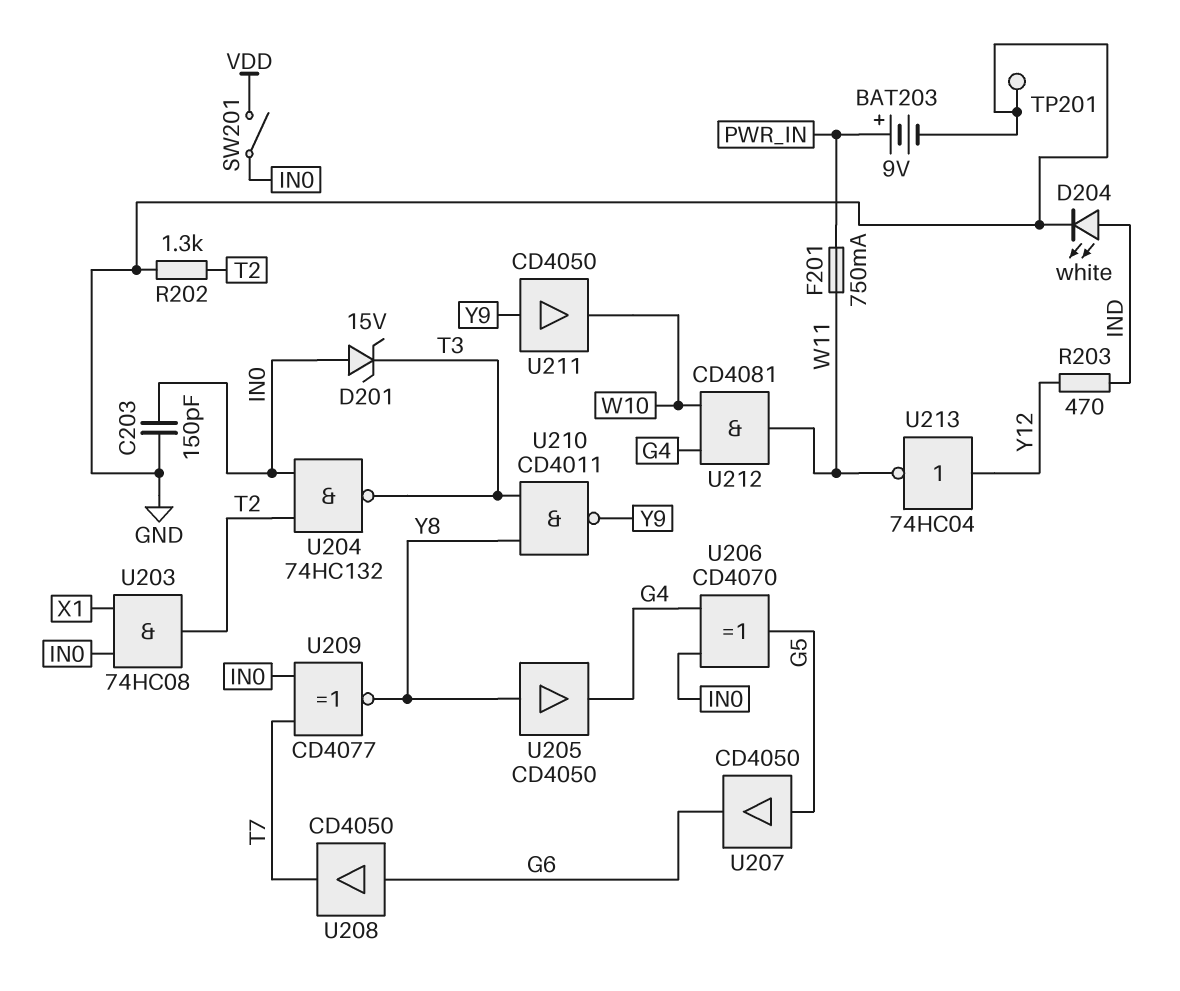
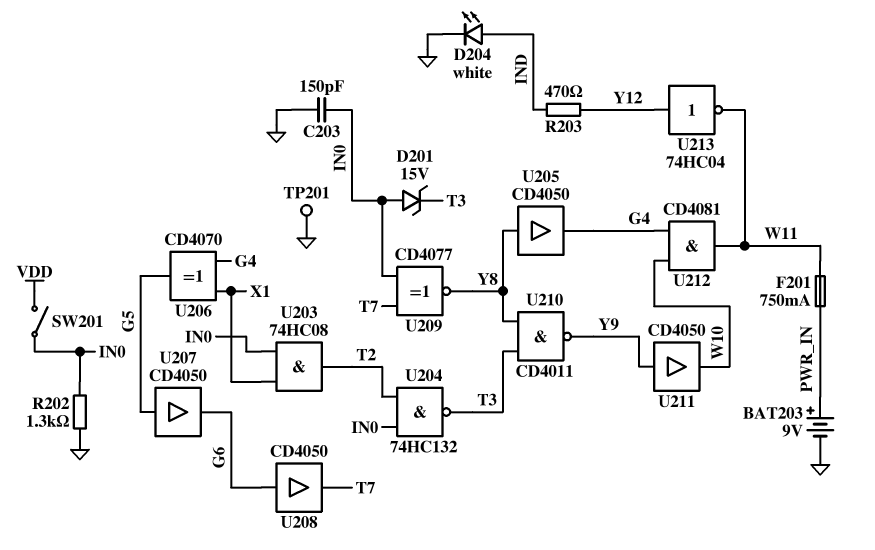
R202: 1.3k (GND, T2) -> 1.3k (GND, IN0)
U206: XOR CD4070 (in G4, in IN0, out G5) -> XOR CD4070 (in G4, in X1, out G5)

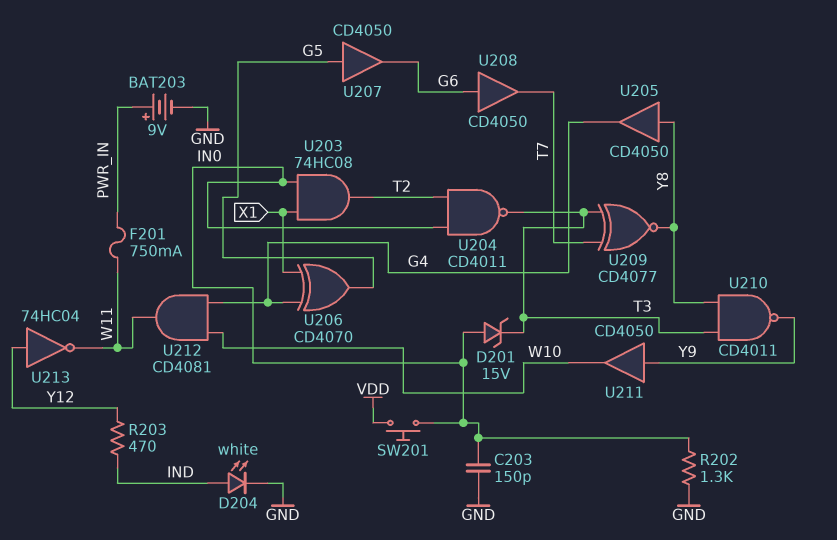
SW201: switch (IN0, VDD) -> button (IN0, VDD)
TP201: test point (GND) -> none
U204: NAND 74HC132 (in IN0, in T2, out T3) -> NAND CD4011 (in IN0, in T2, out T3)
U209: XNOR CD4077 (in IN0, in T7, out Y8) -> XNOR CD4077 (in T3, in T7, out Y8)

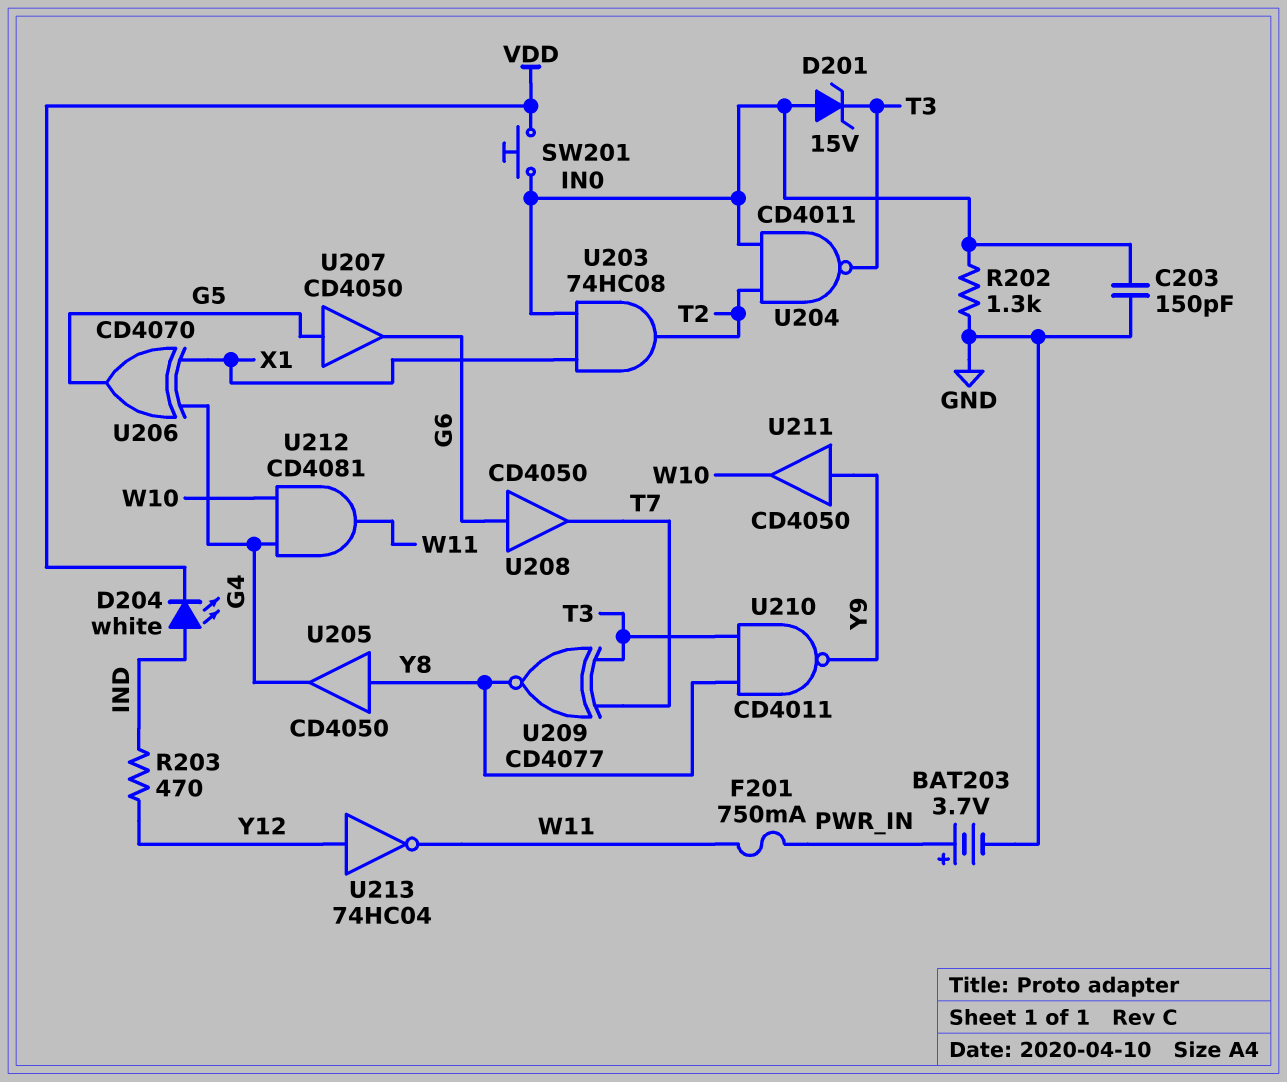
BAT203: 9V (plus PWR_IN, minus GND) -> 3.7V (plus PWR_IN, minus GND)
D204: LED white (A IND, K GND) -> LED white (A IND, K VDD)

